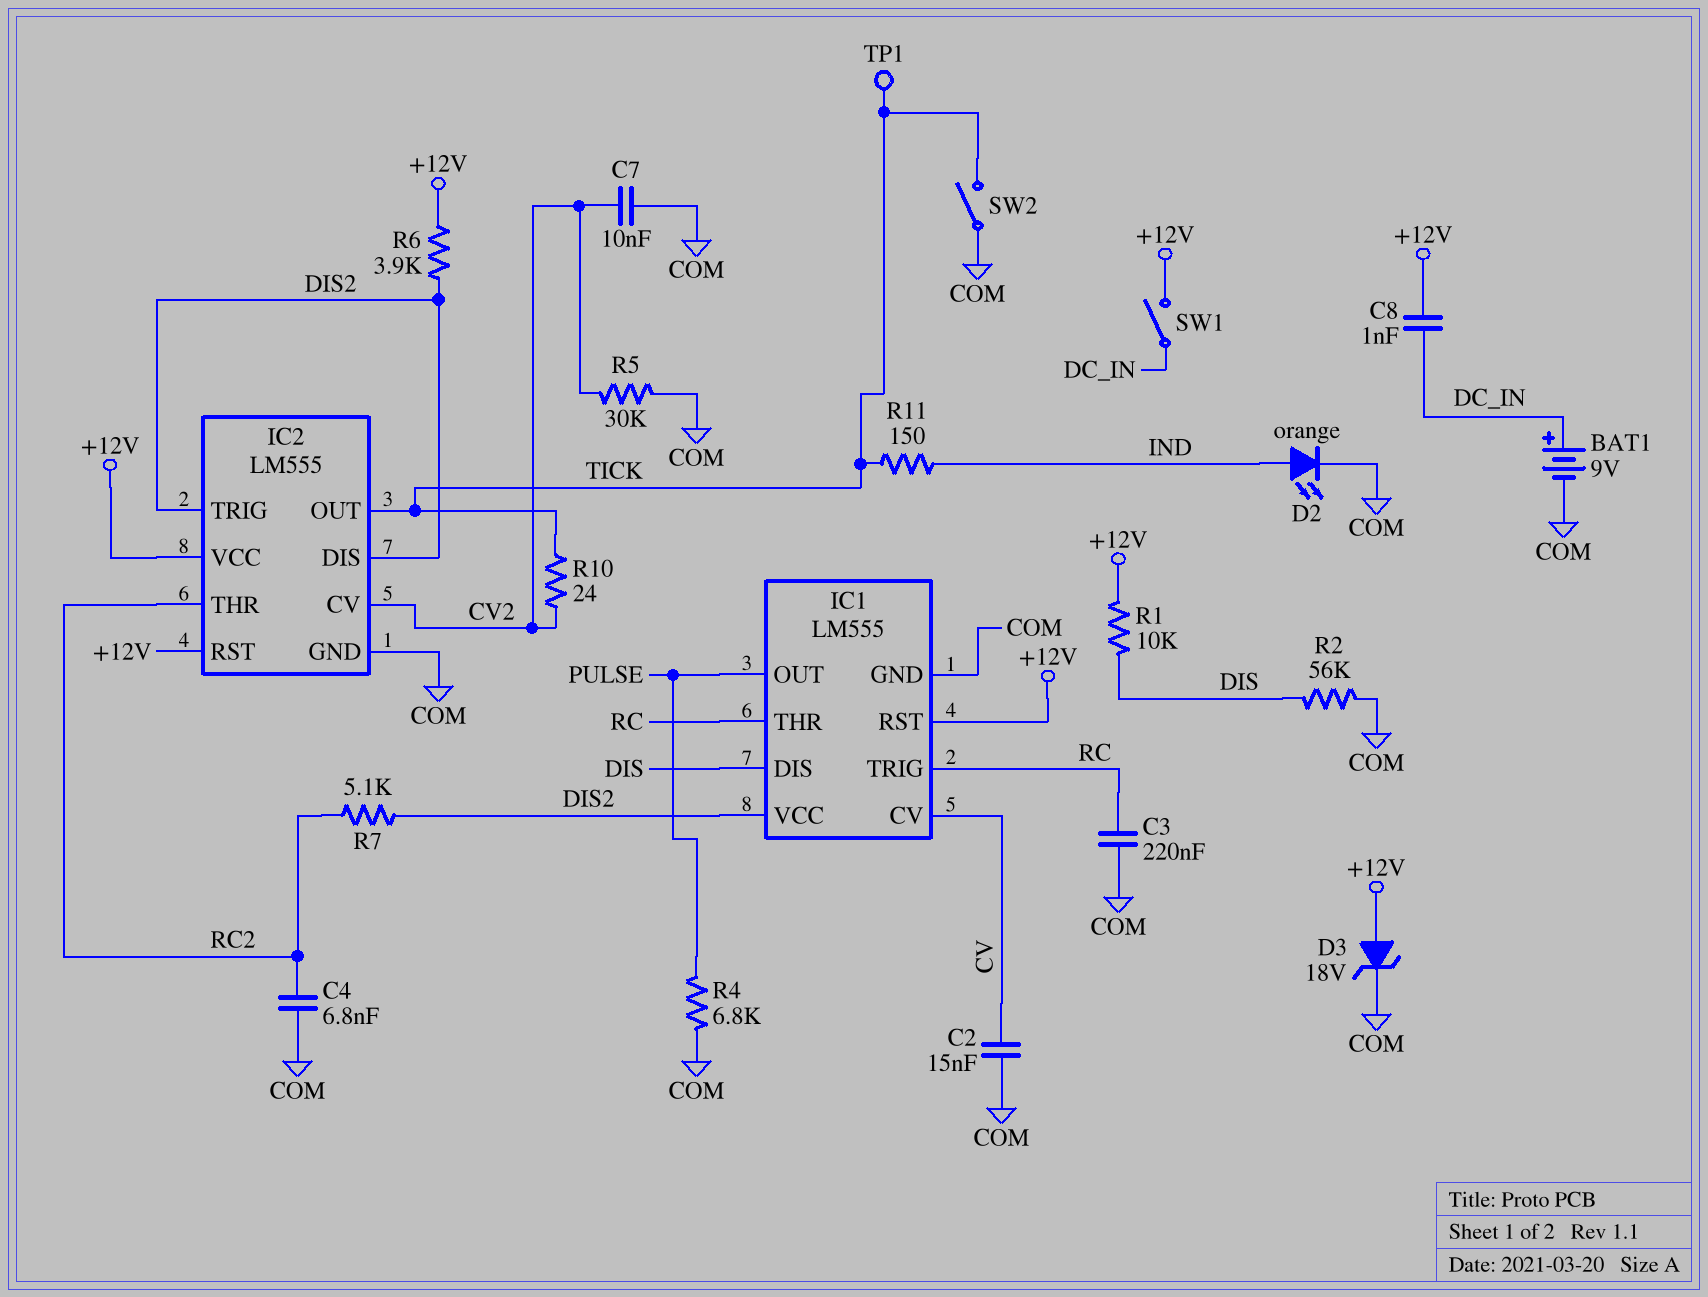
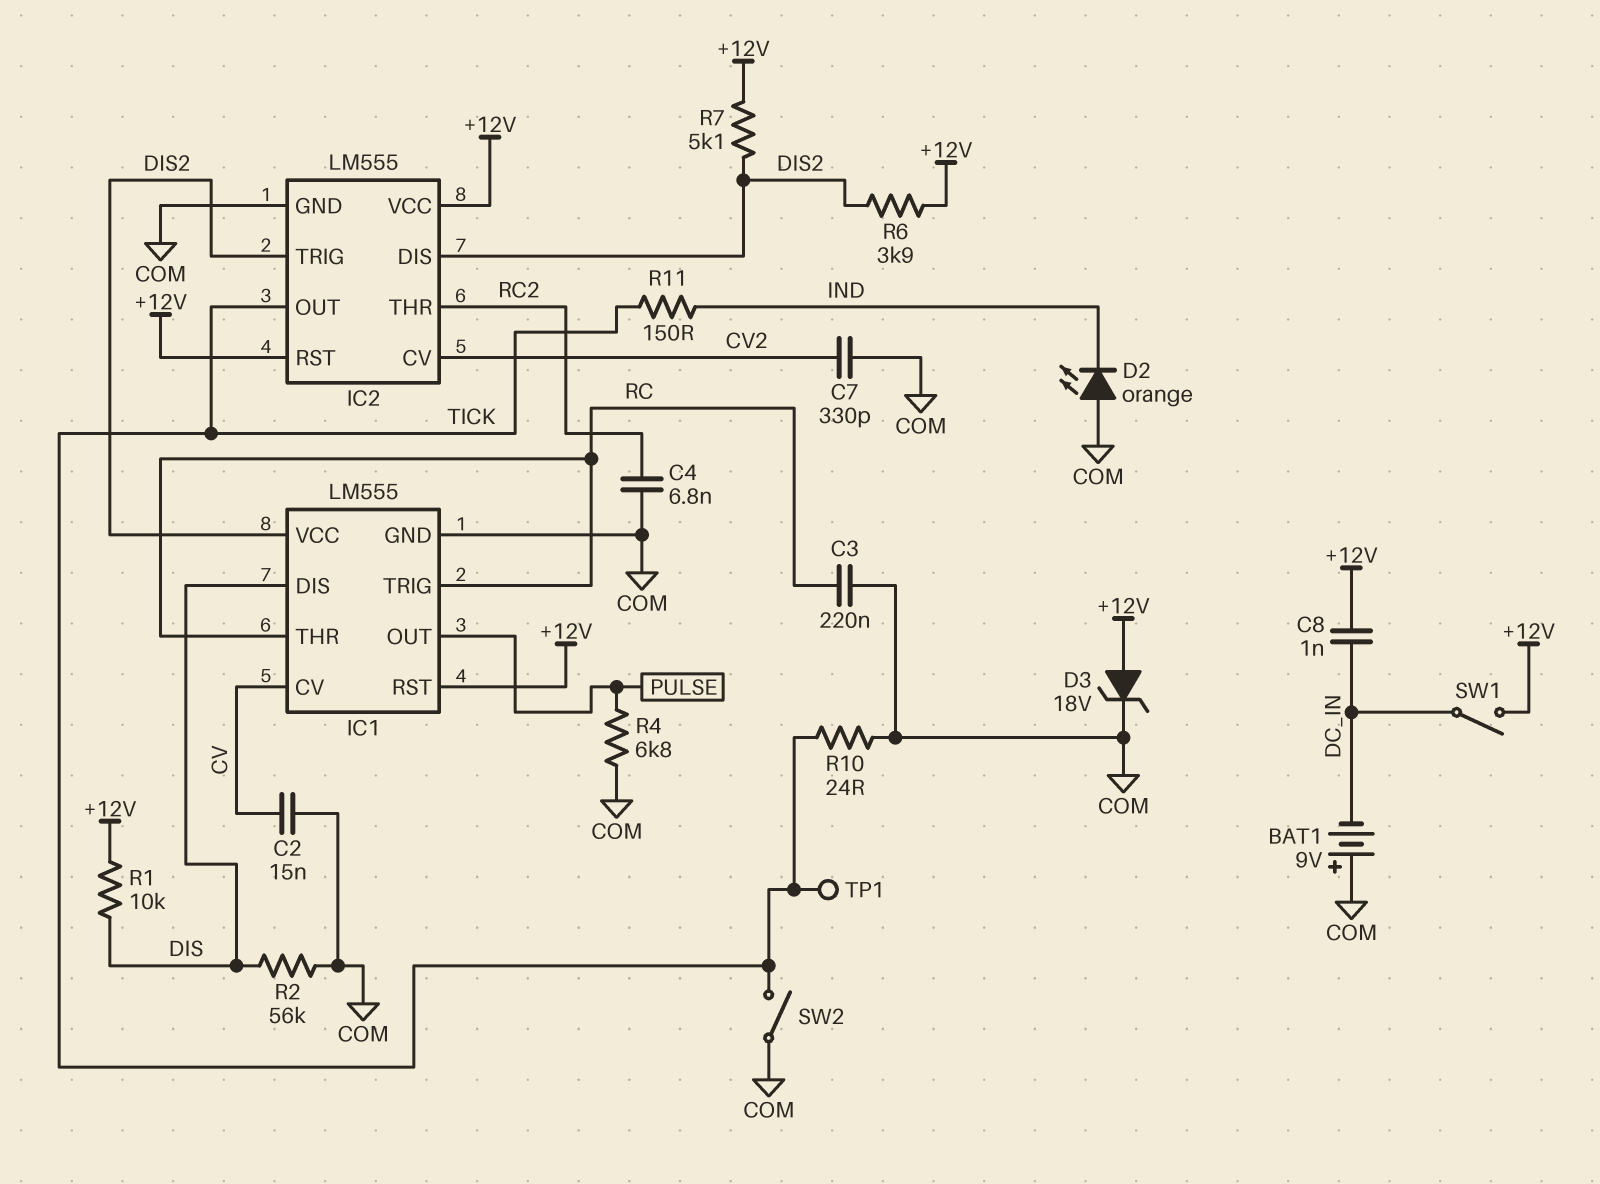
BAT1: 9V (plus DC_IN, minus COM) -> 9V (plus COM, minus DC_IN)
C7: 10nF (COM, CV2) -> 330pF (COM, CV2)
D2: LED orange (A IND, K COM) -> LED orange (A COM, K IND)
R5: 30k (COM, CV2) -> none
R7: 5.1k (DIS2, RC2) -> 5.1k (+12V, DIS2)
R10: 24 (CV2, TICK) -> 24 (COM, TICK)

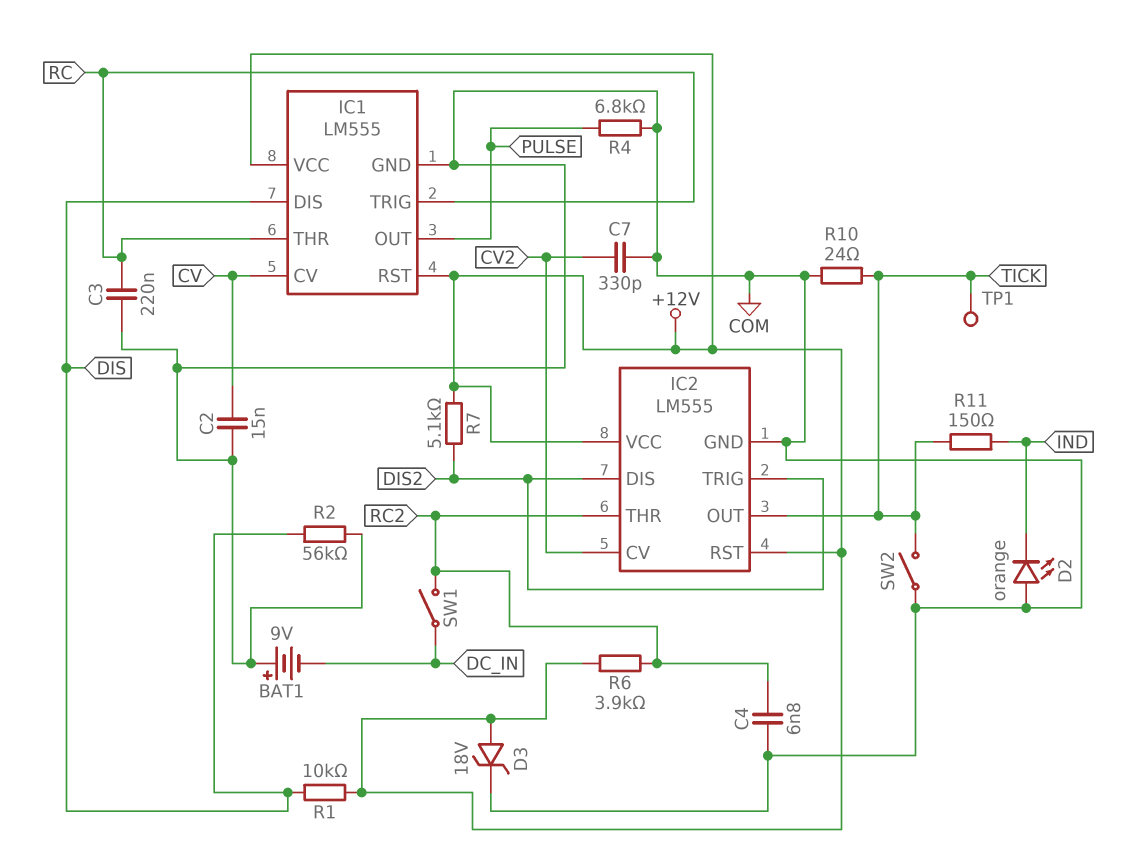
C8: 1nF (+12V, DC_IN) -> none
IC1 pin VCC: DIS2 -> +12V
R6: 3.9k (+12V, DIS2) -> 3.9k (+12V, RC2)
SW1: switch (+12V, DC_IN) -> switch (DC_IN, RC2)

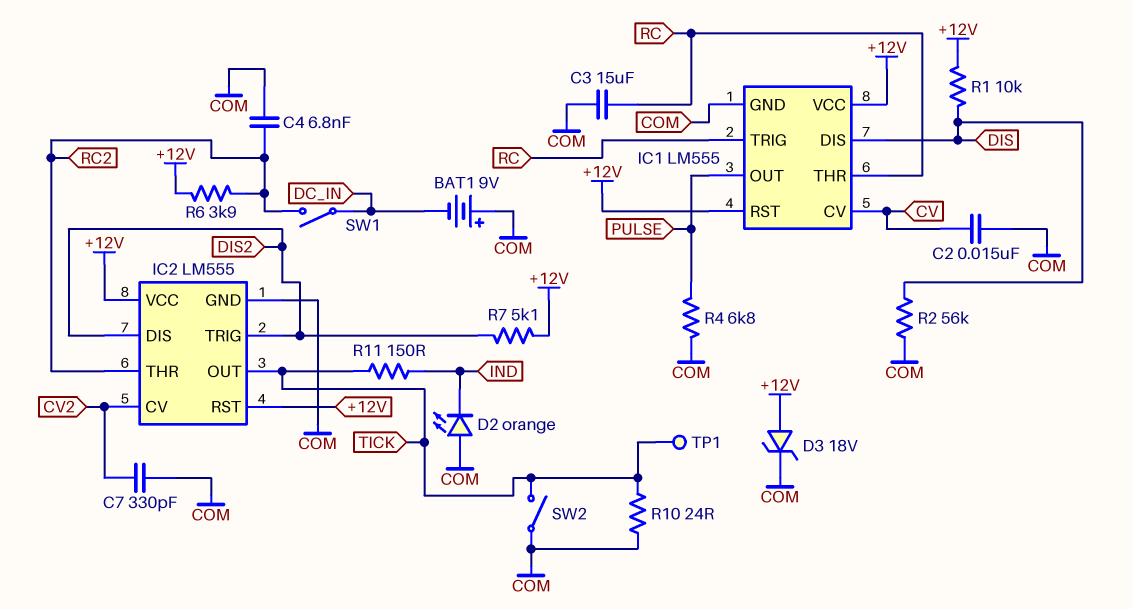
C3: 220nF (COM, RC) -> 15uF (COM, RC)

